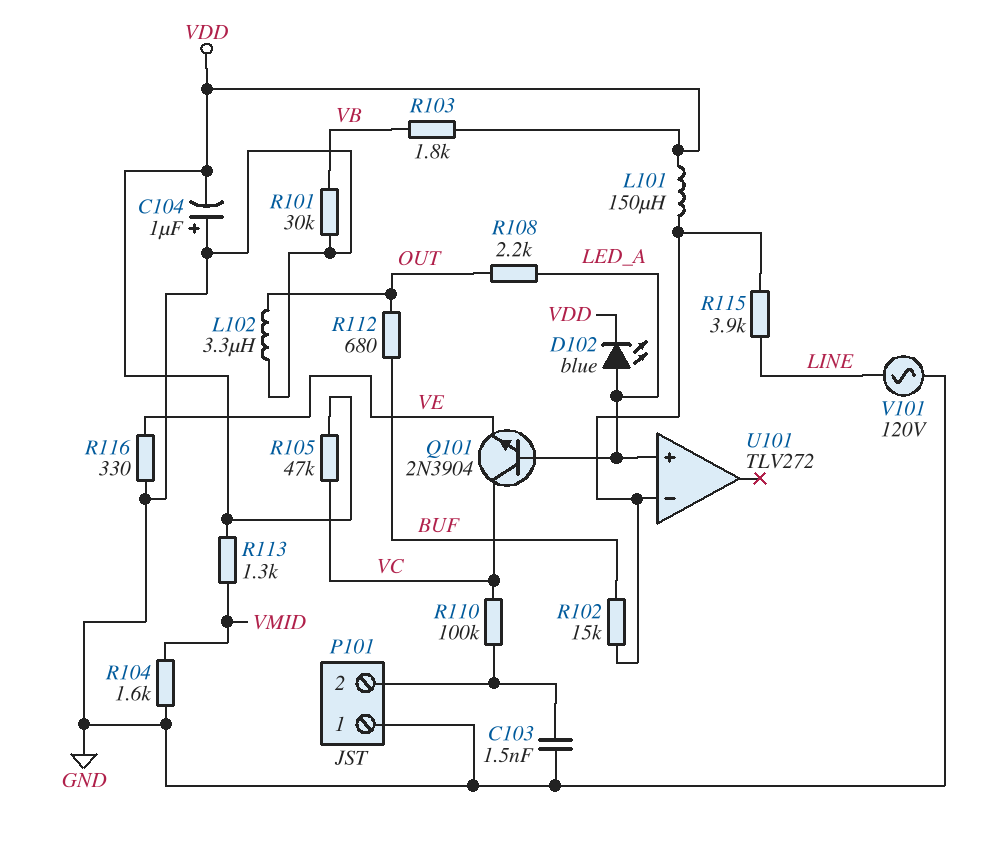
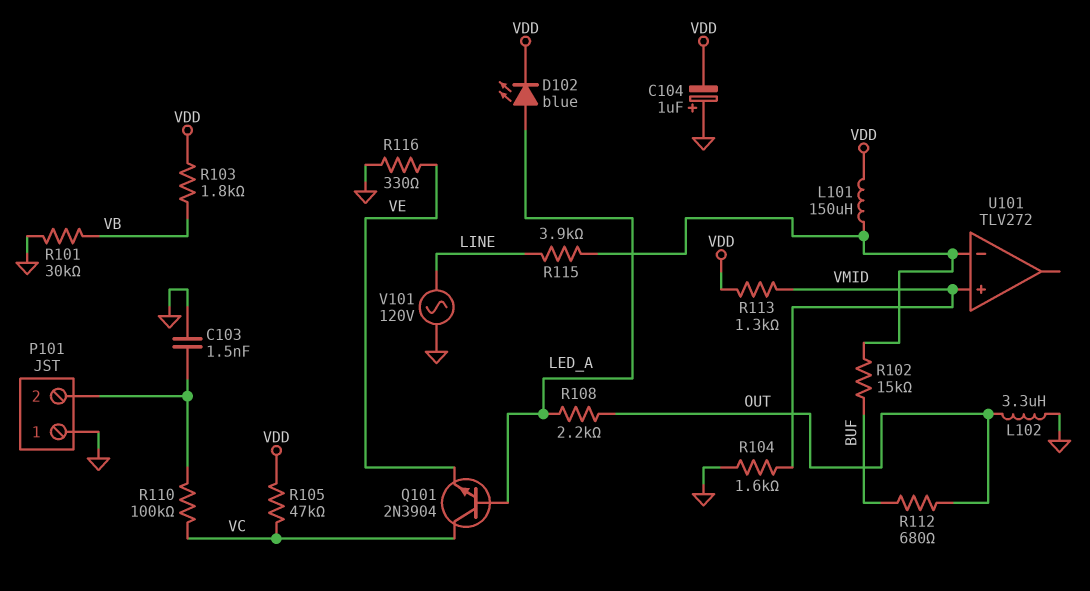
U101 pin in+: LED_A -> VMID

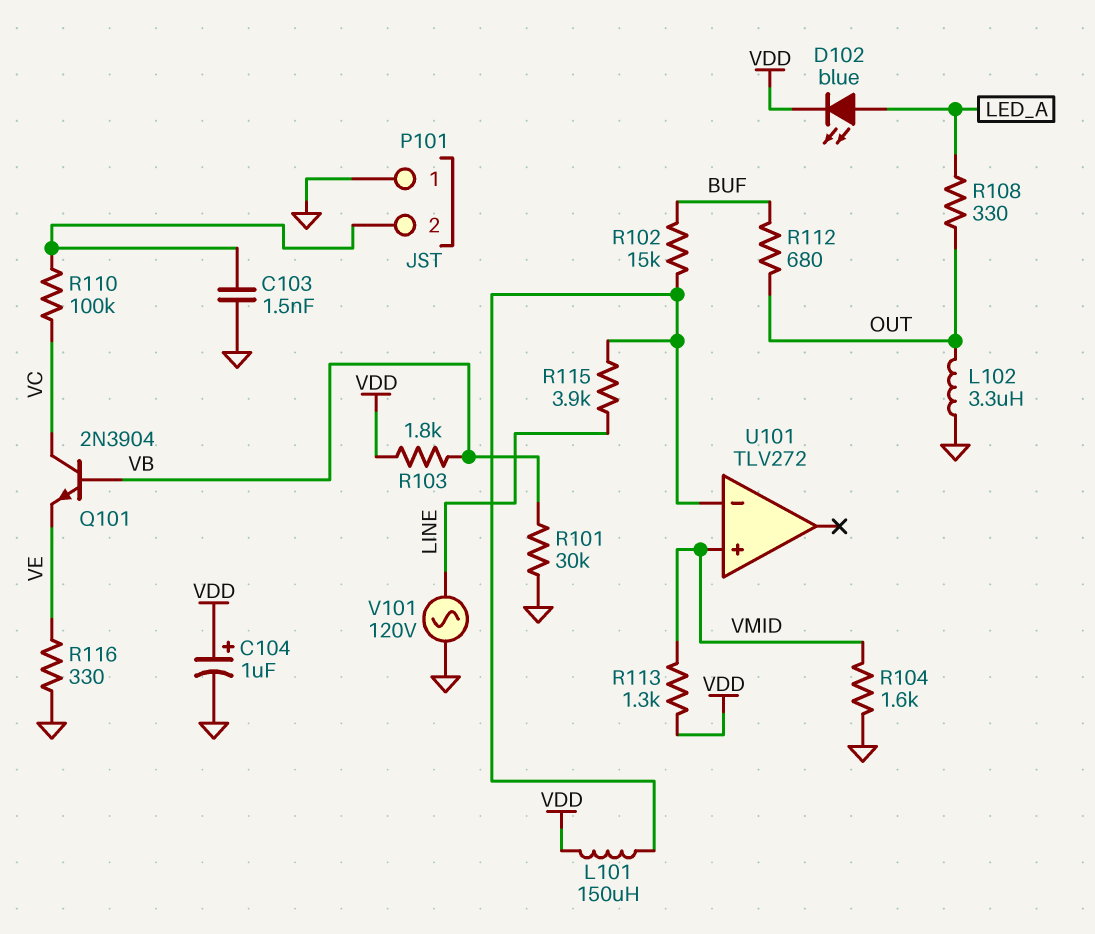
C104: 1uF (plus GND, minus VDD) -> 1uF (plus VDD, minus GND)
Q101: NPN 2N3904 (B LED_A, C VC, E VE) -> NPN 2N3904 (B VB, C VC, E VE)
R105: 47k (VC, VDD) -> none
R108: 2.2k (LED_A, OUT) -> 330 (LED_A, OUT)

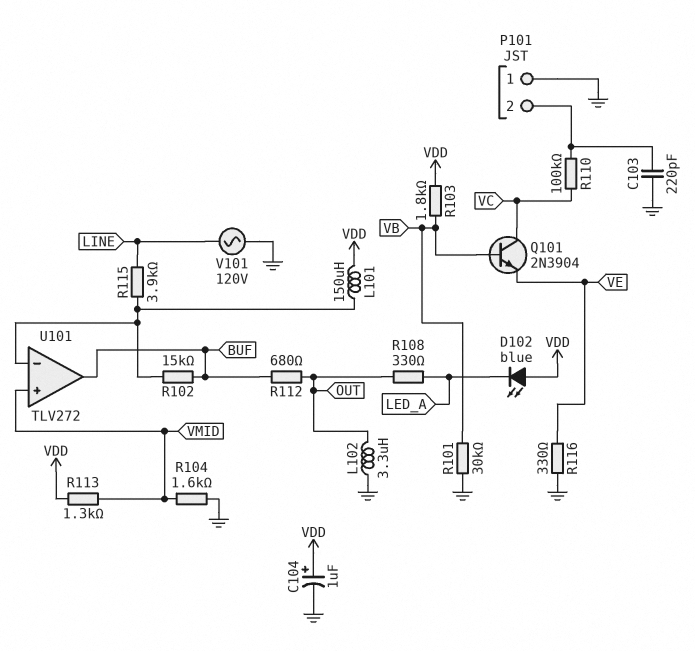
C103: 1.5nF (GND, P101/2) -> 220pF (GND, P101/2)
D102: LED blue (A LED_A, K VDD) -> LED blue (A VDD, K LED_A)
U101 pin out: none -> BUF

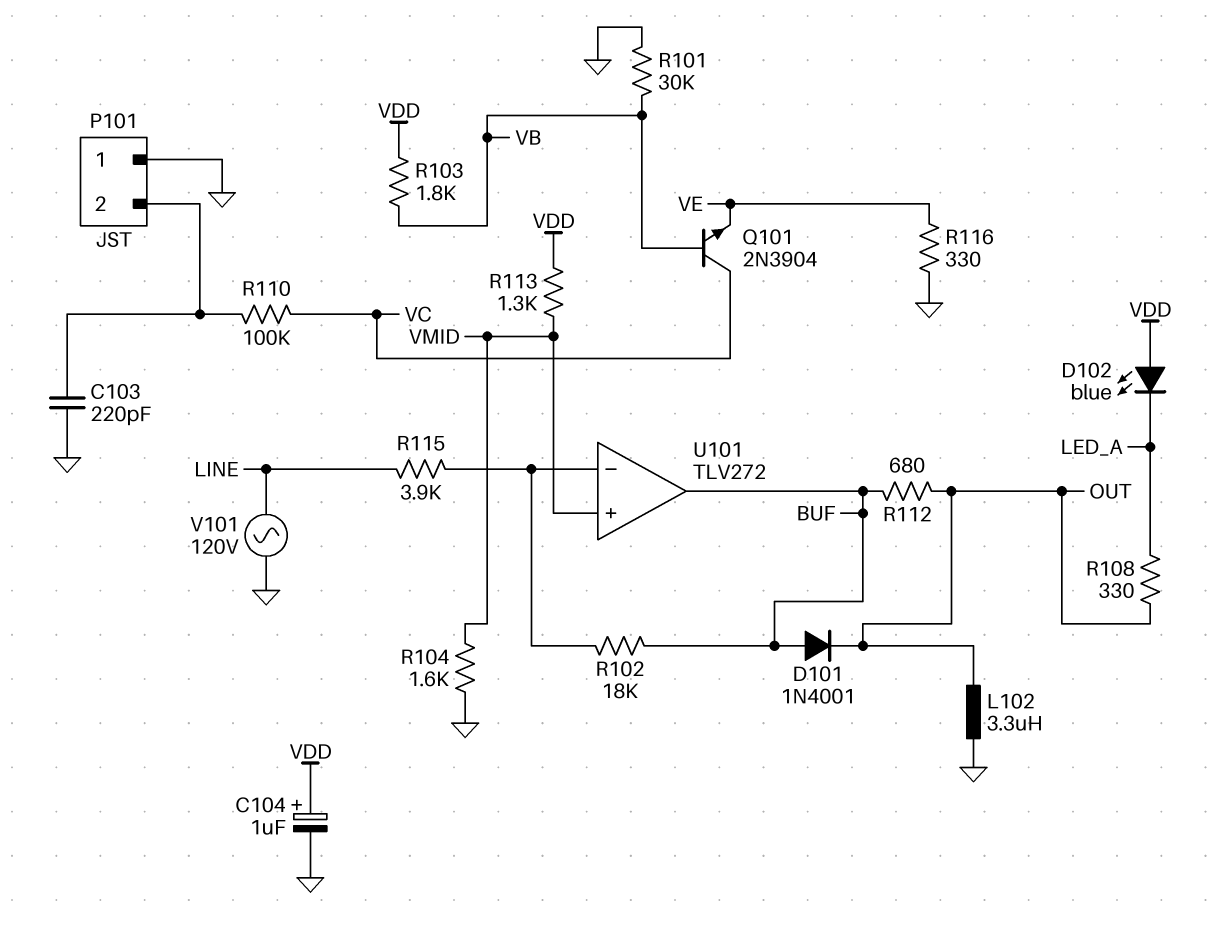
D101: none -> diode 1N4001 (A BUF, K OUT)
L101: 150uH (U101/in-, VDD) -> none
R102: 15k (BUF, U101/in-) -> 18k (BUF, U101/in-)

